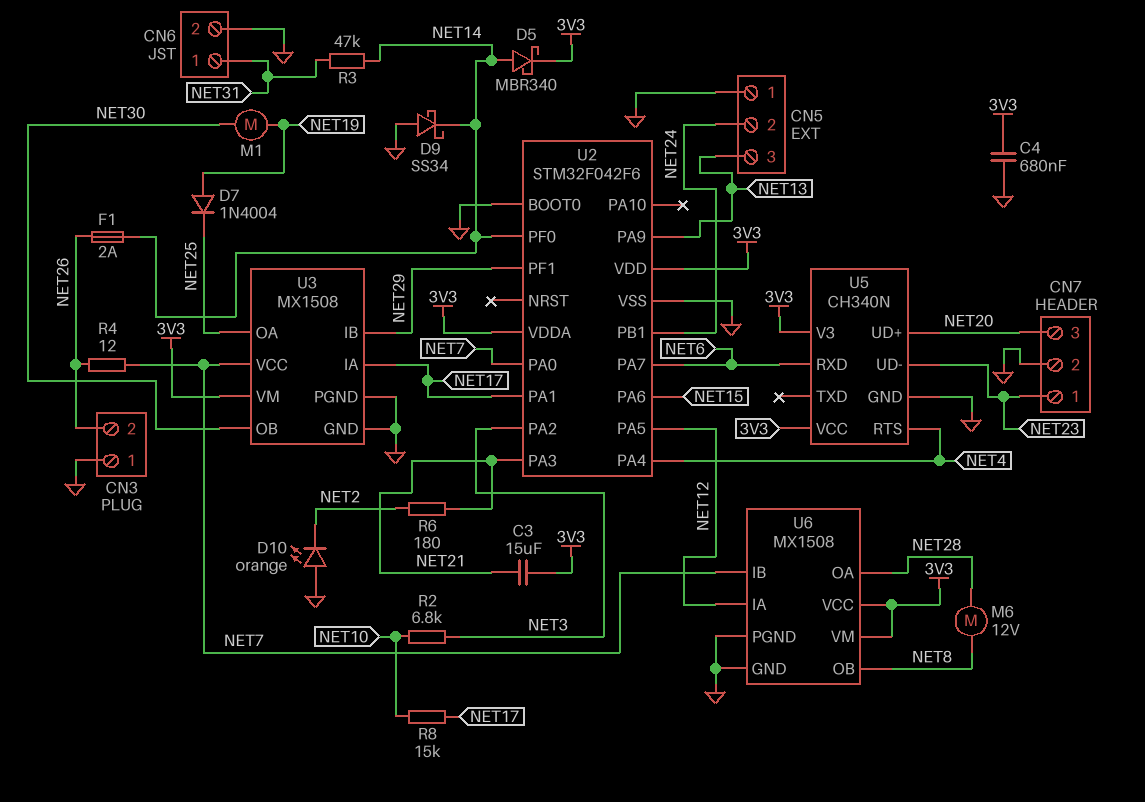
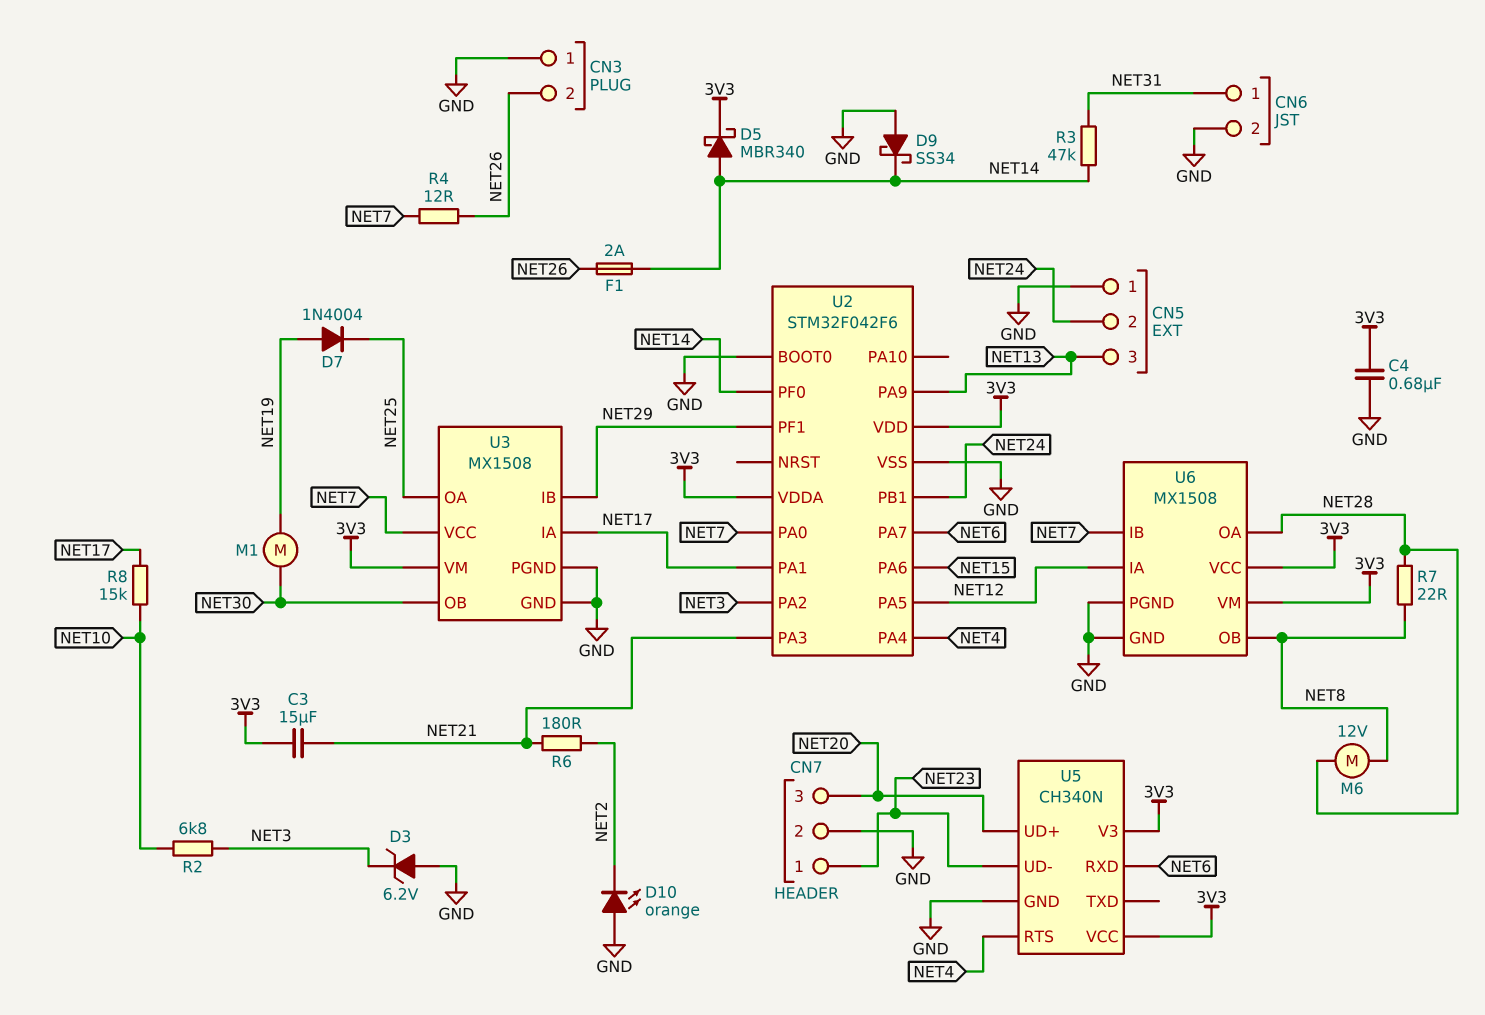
D3: none -> zener 6.2V (A GND, K NET3)
R7: none -> 22 (NET8, NET28)

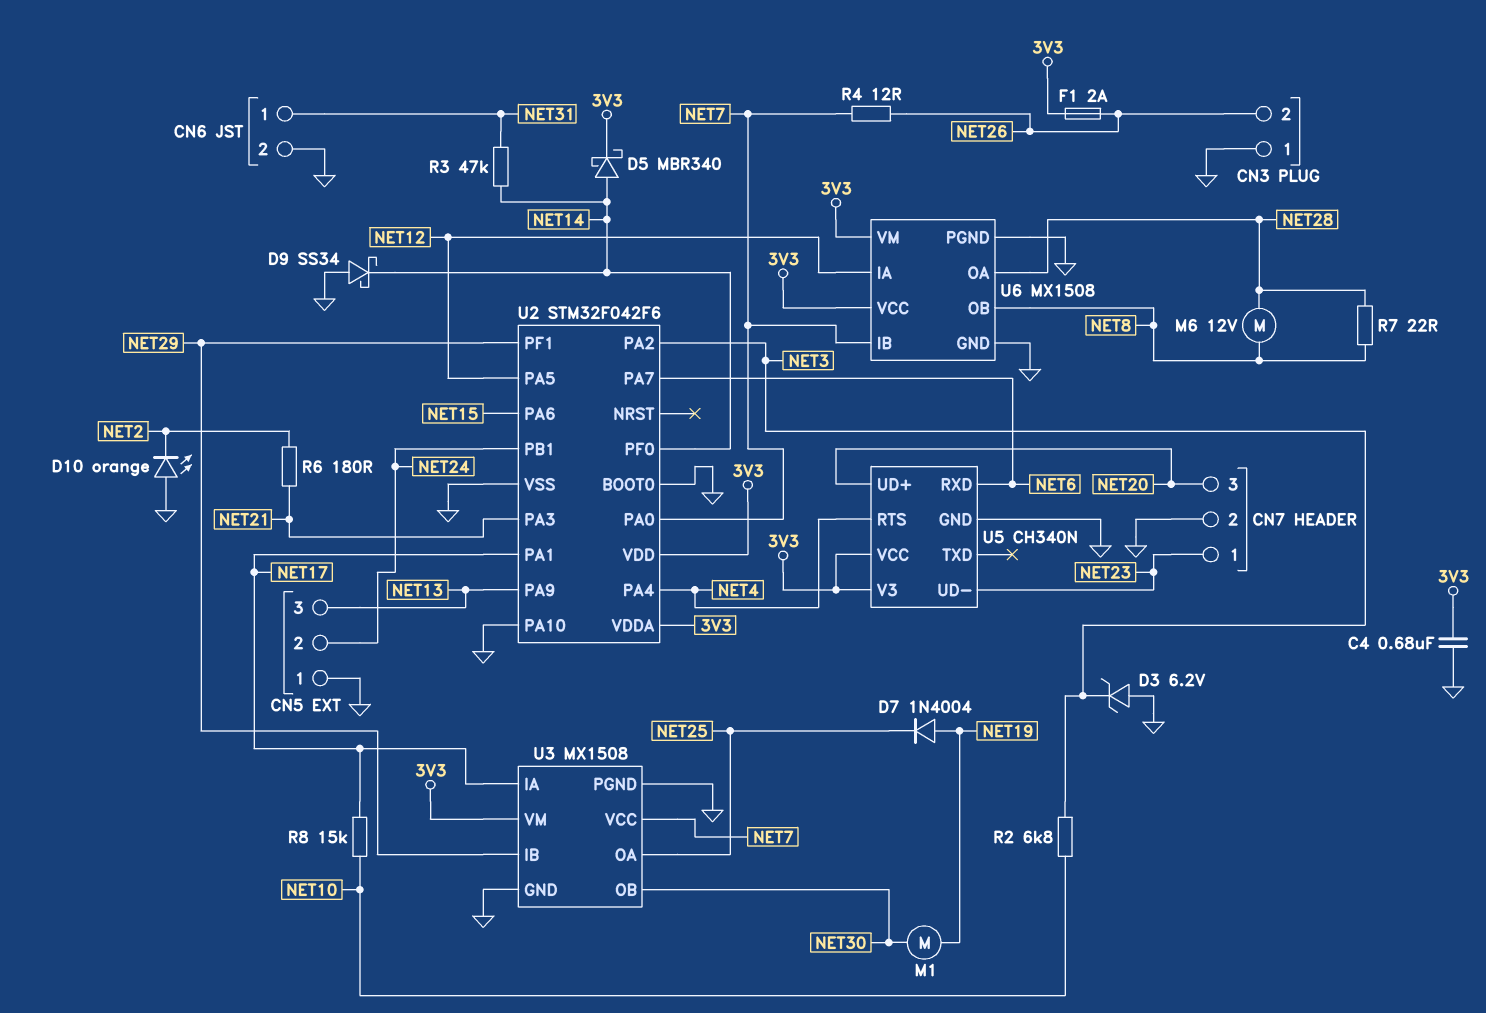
C3: 15uF (3V3, NET21) -> none
F1: 2A (NET14, NET26) -> 2A (3V3, NET26)
U2 pin PA10: none -> GND

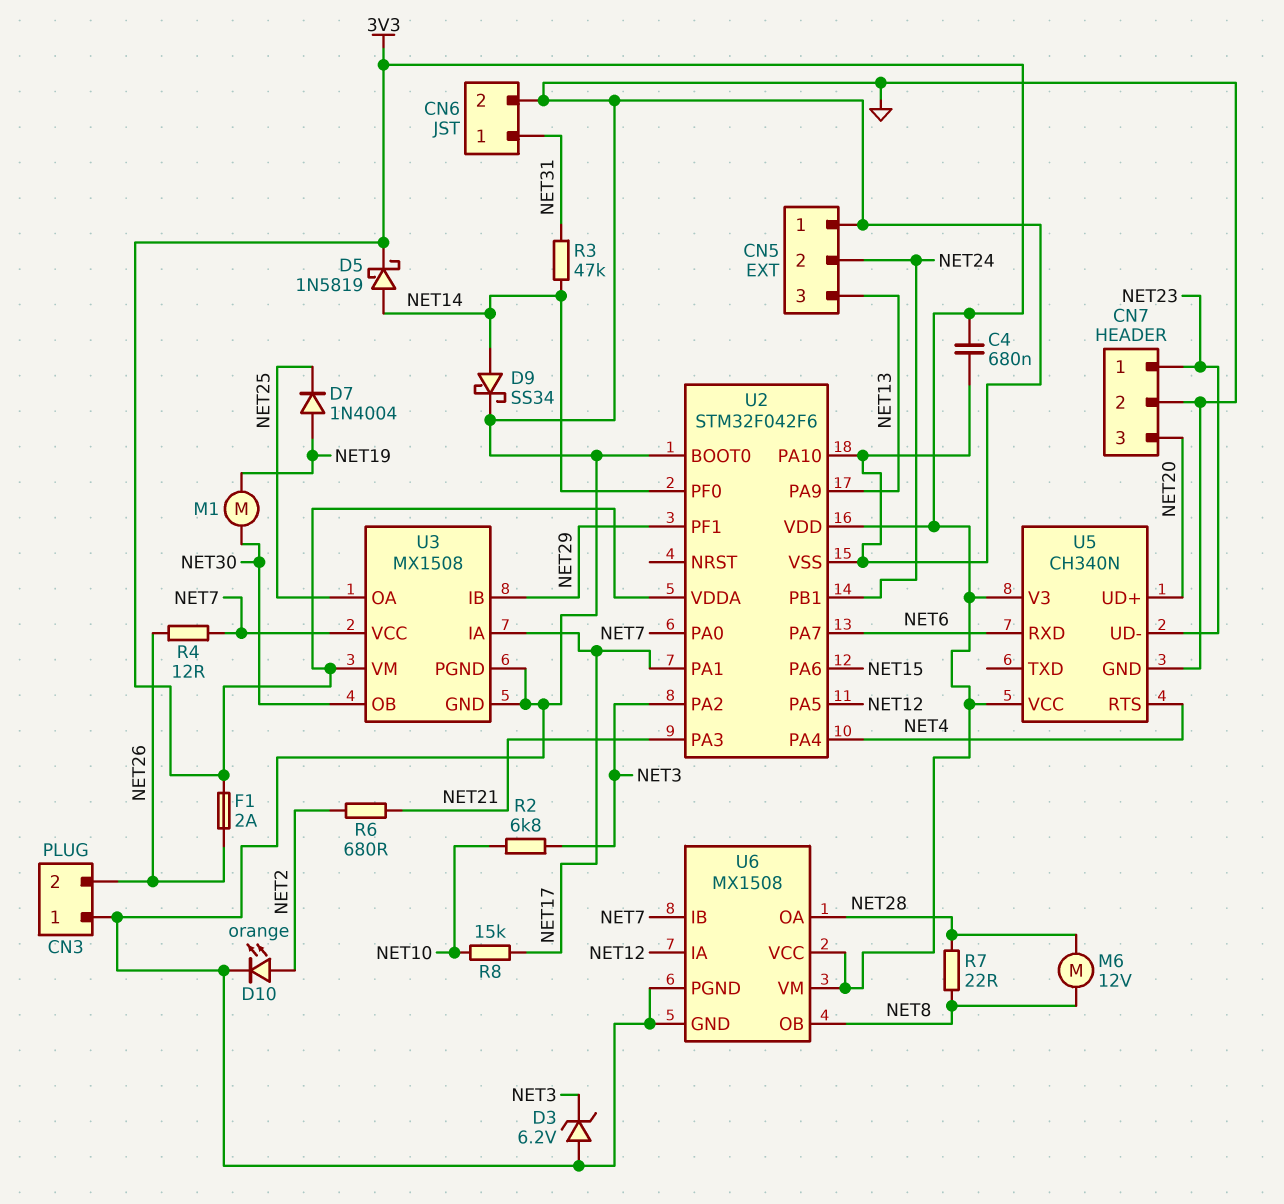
D5: schottky MBR340 (A NET14, K 3V3) -> schottky 1N5819 (A NET14, K 3V3)
D9: schottky SS34 (A GND, K NET14) -> schottky SS34 (A NET14, K GND)
D10: LED orange (A GND, K NET2) -> LED orange (A NET2, K GND)
R6: 180 (NET2, NET21) -> 680 (NET2, NET21)

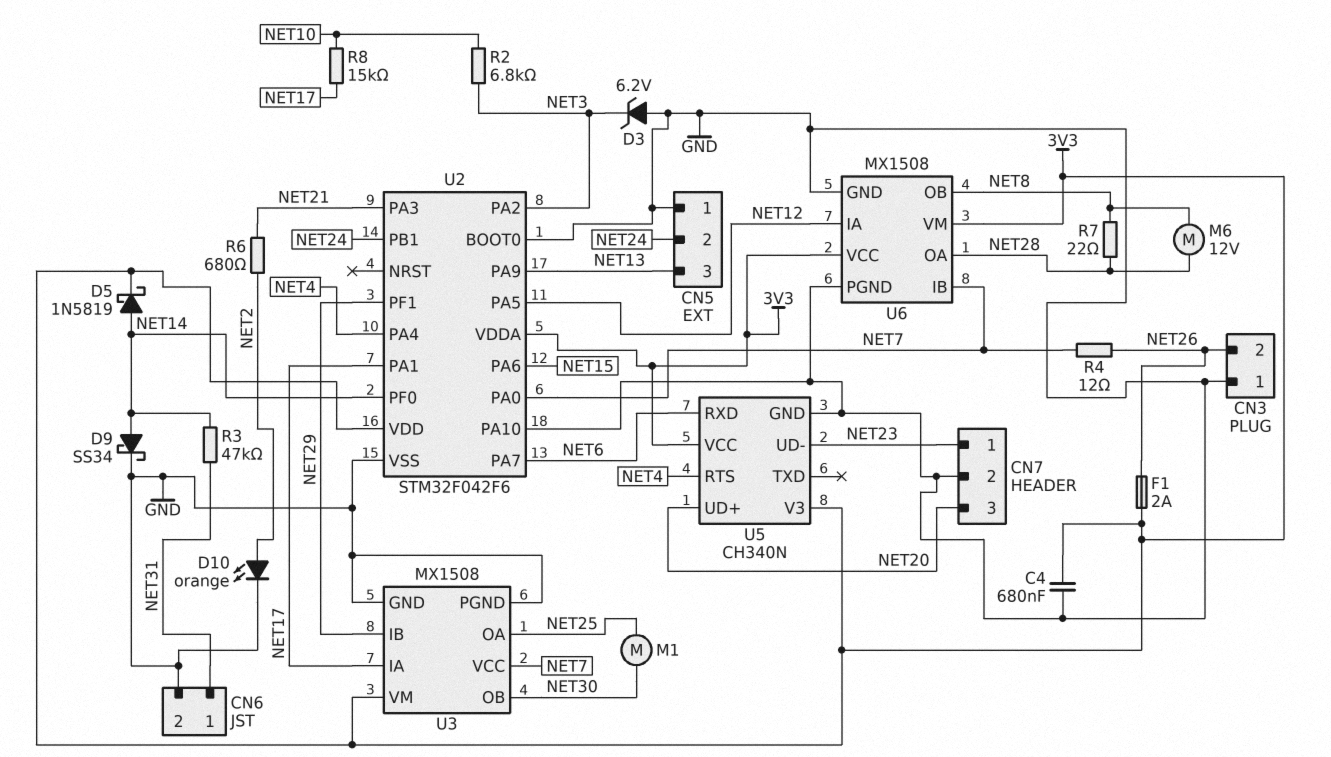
D7: diode 1N4004 (A NET19, K NET25) -> none
M1: motor (NET19, NET30) -> motor (NET25, NET30)

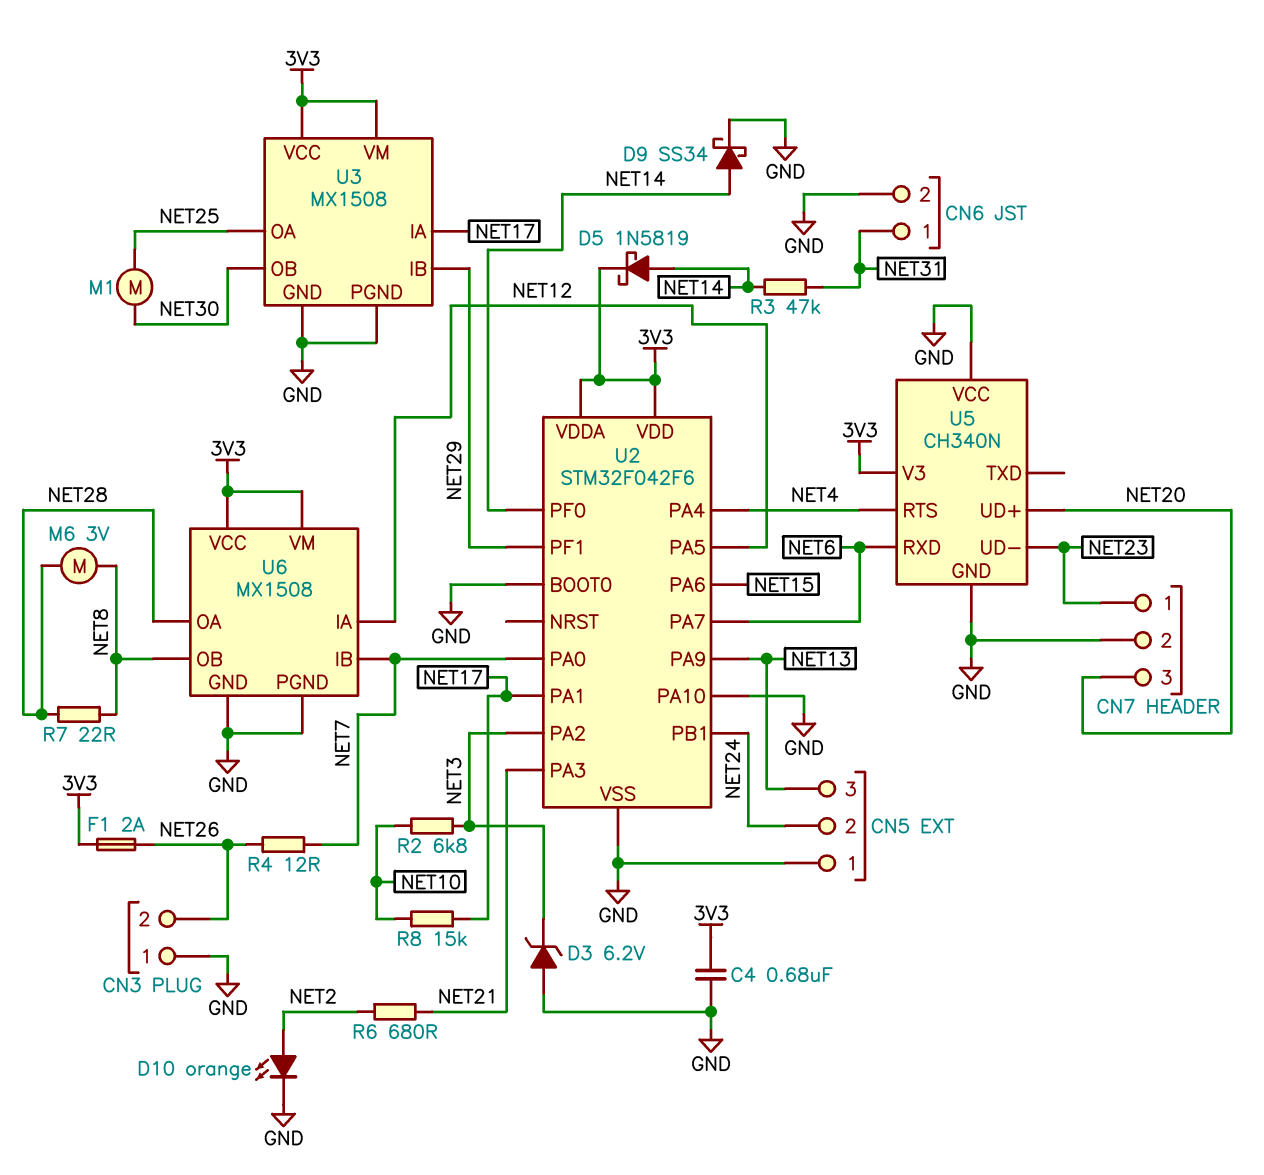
M6: motor 12V (NET8, NET28) -> motor 3V (NET8, NET28)
U3 pin VCC: NET7 -> 3V3
U5 pin VCC: 3V3 -> GND

